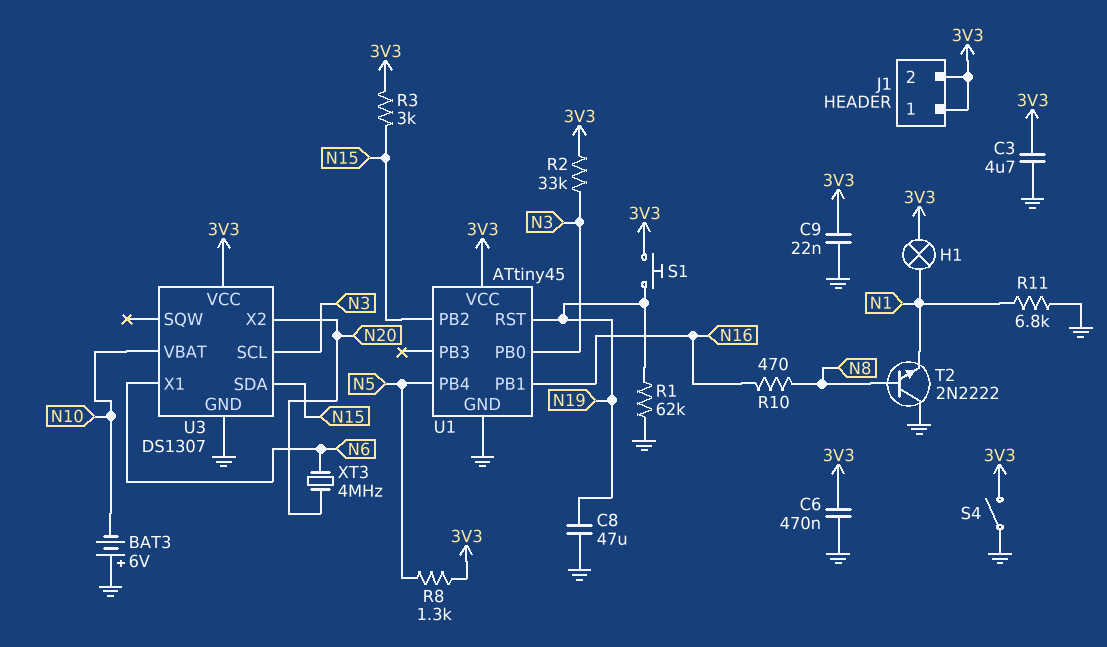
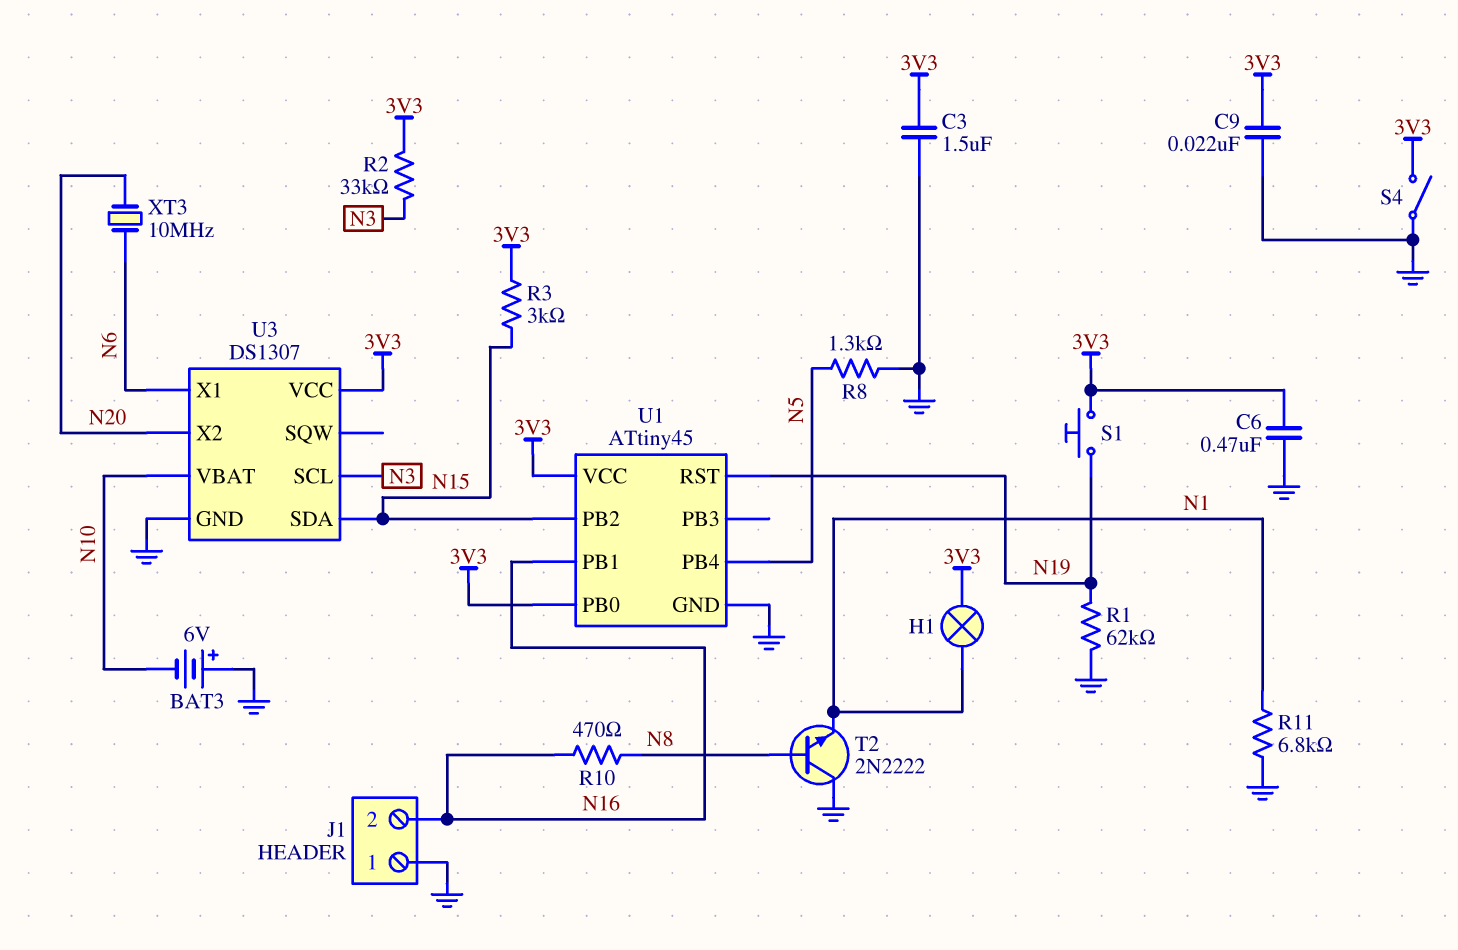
C3: 4.7uF (3V3, GND) -> 1.5uF (3V3, GND)
C8: 47uF (GND, N19) -> none
J1 pin 1: 3V3 -> GND
J1 pin 2: 3V3 -> N16
R8: 1.3k (3V3, N5) -> 1.3k (GND, N5)
U1 pin PB0: N3 -> 3V3
XT3: 4MHz (N6, N20) -> 10MHz (N6, N20)

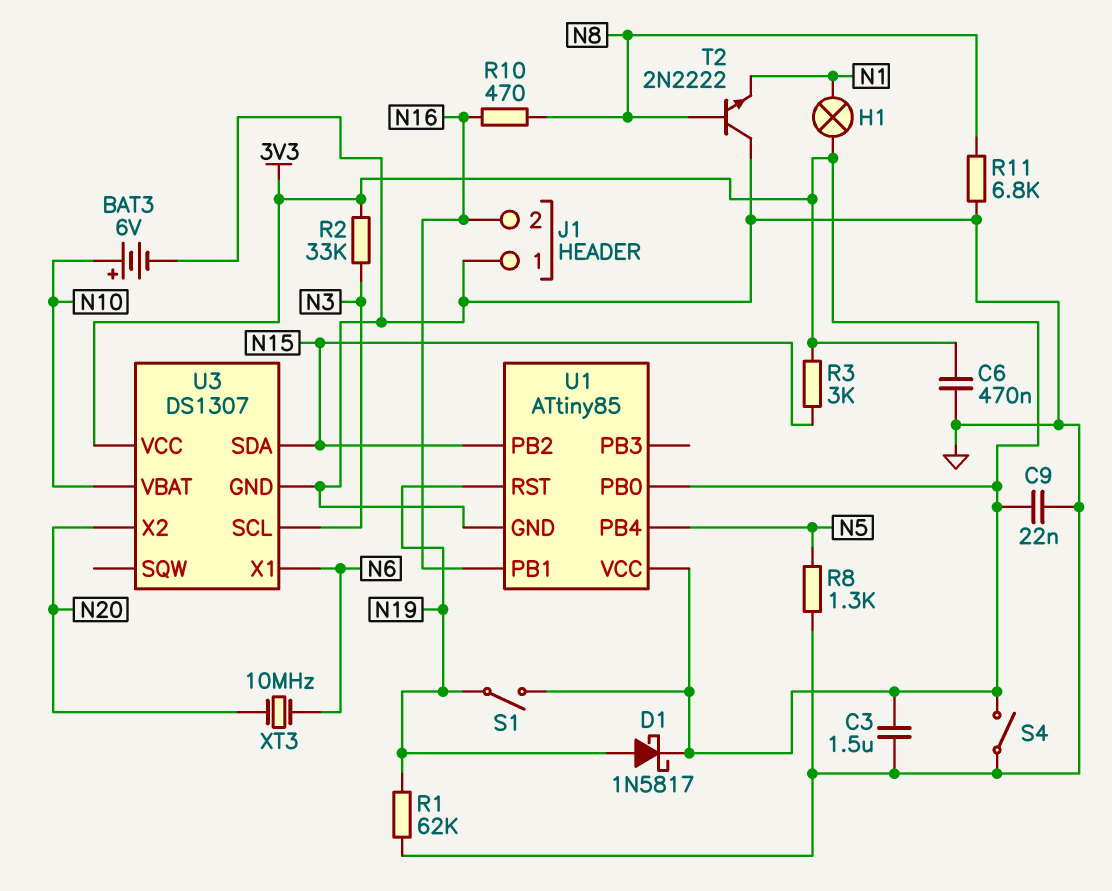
BAT3: 6V (plus GND, minus N10) -> 6V (plus N10, minus GND)
D1: none -> schottky 1N5817 (A N19, K 3V3)
R11: 6.8k (GND, N1) -> 6.8k (GND, N8)
S1: button (3V3, N19) -> switch (3V3, N19)
U1: ATtiny45 -> ATtiny85

